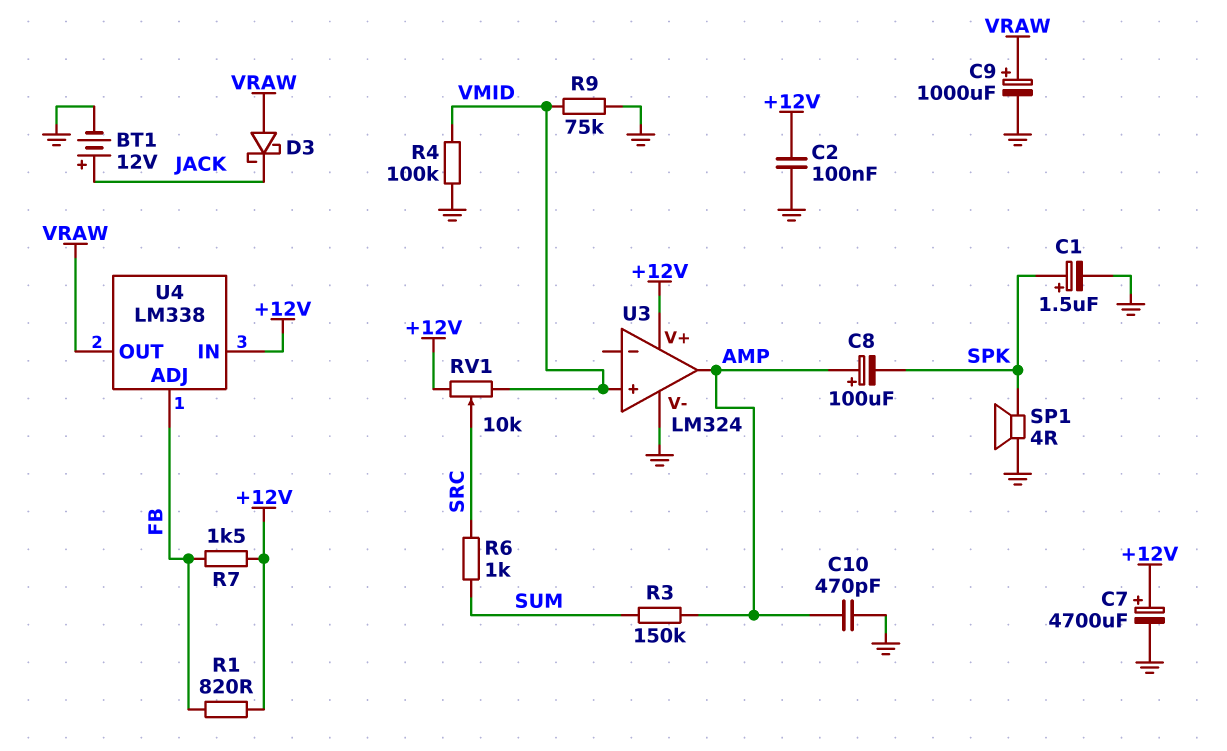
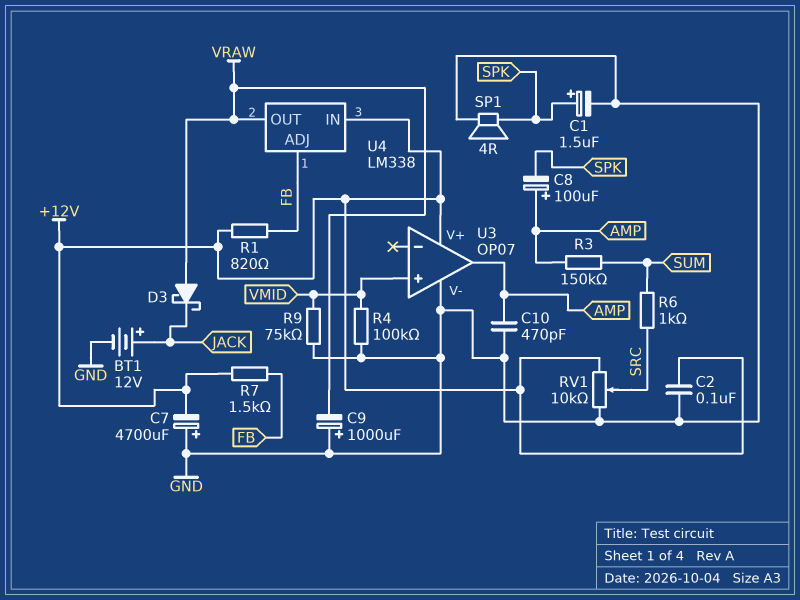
C7: 4700uF (plus +12V, minus GND) -> 4700uF (plus GND, minus +12V)
C9: 1000uF (plus VRAW, minus GND) -> 1000uF (plus GND, minus VRAW)
RV1: 10k (+12V, VMID, wiper SRC) -> 10k (+12V, GND, wiper SRC)
U3: LM324 -> OP07

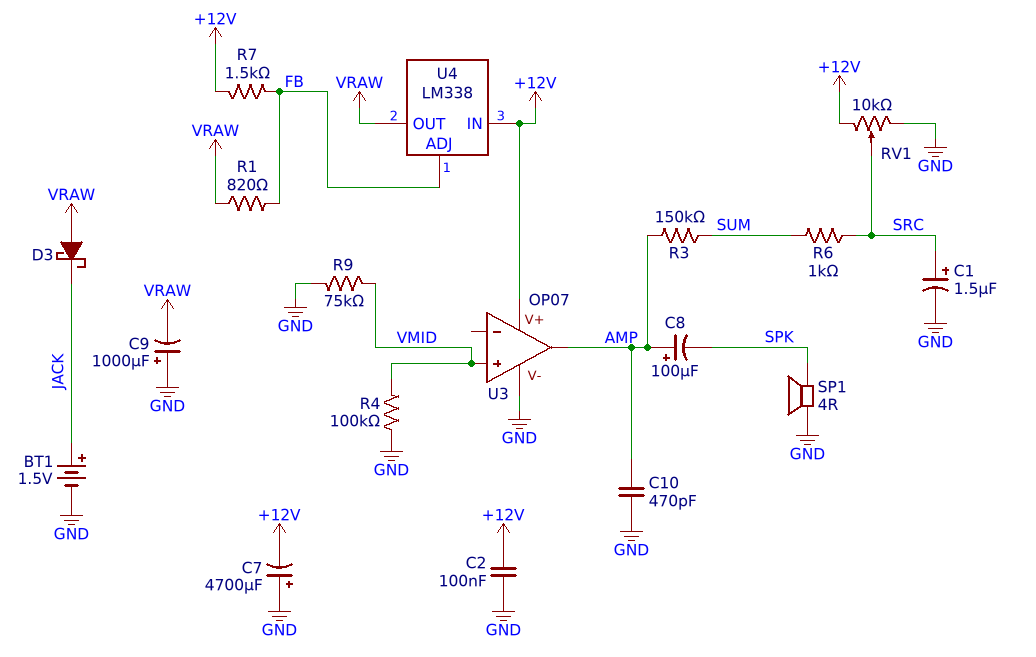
BT1: 12V (plus JACK, minus GND) -> 1.5V (plus JACK, minus GND)
C1: 1.5uF (plus SPK, minus GND) -> 1.5uF (plus SRC, minus GND)
R1: 820 (+12V, FB) -> 820 (FB, VRAW)

